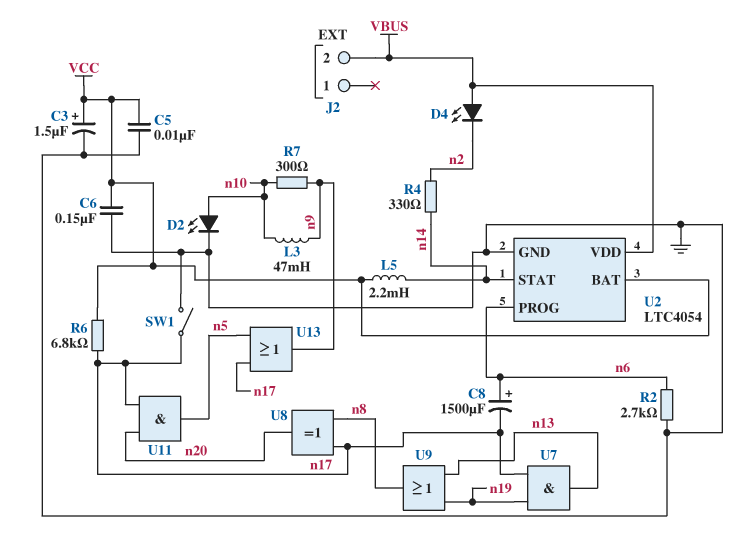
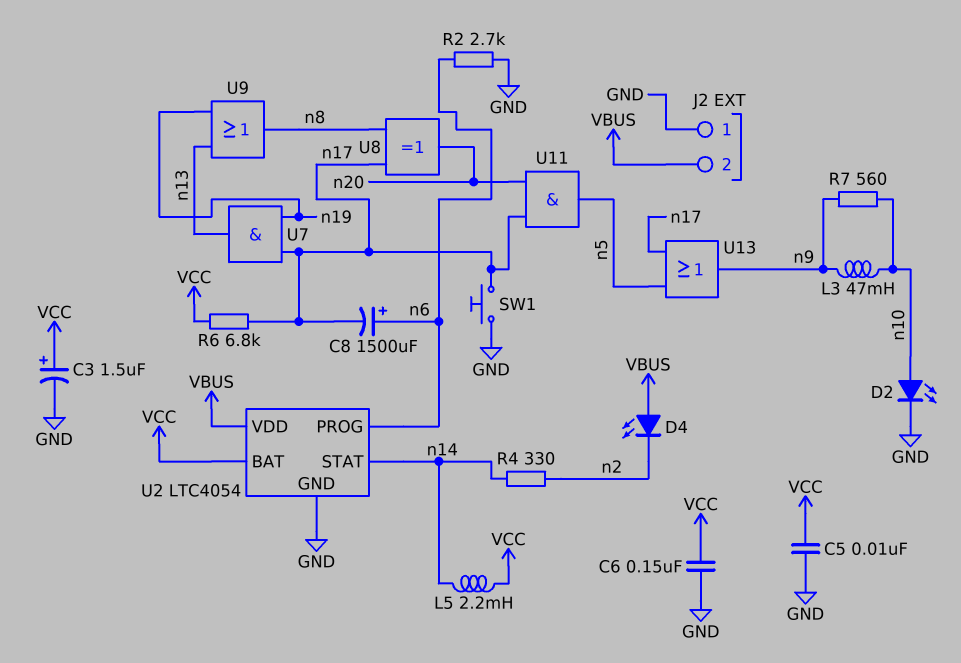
J2 pin 1: none -> GND
R7: 300 (n9, n10) -> 560 (n9, n10)
SW1: switch (GND, n17) -> button (GND, n17)

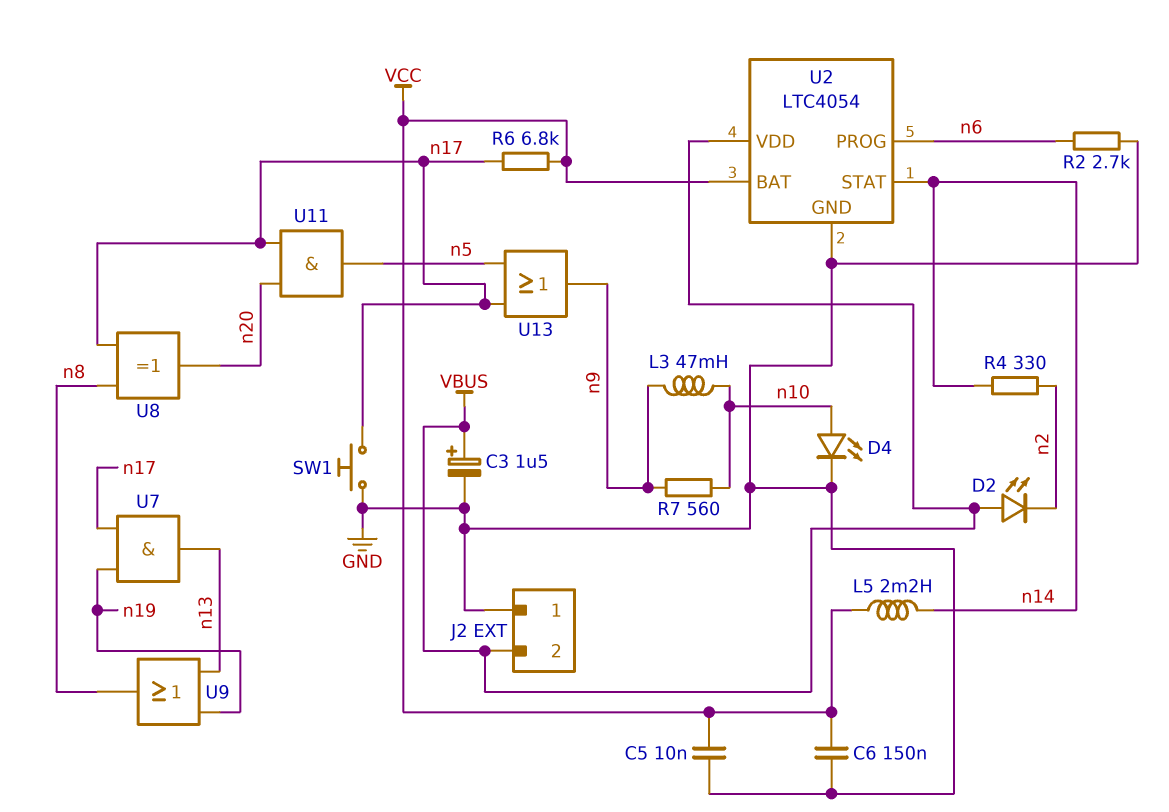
C3: 1.5uF (plus VCC, minus GND) -> 1.5uF (plus VBUS, minus GND)
C8: 1500uF (plus n6, minus n17) -> none
D2: LED (A n10, K GND) -> LED (A VBUS, K n2)
D4: LED (A VBUS, K n2) -> LED (A n10, K GND)

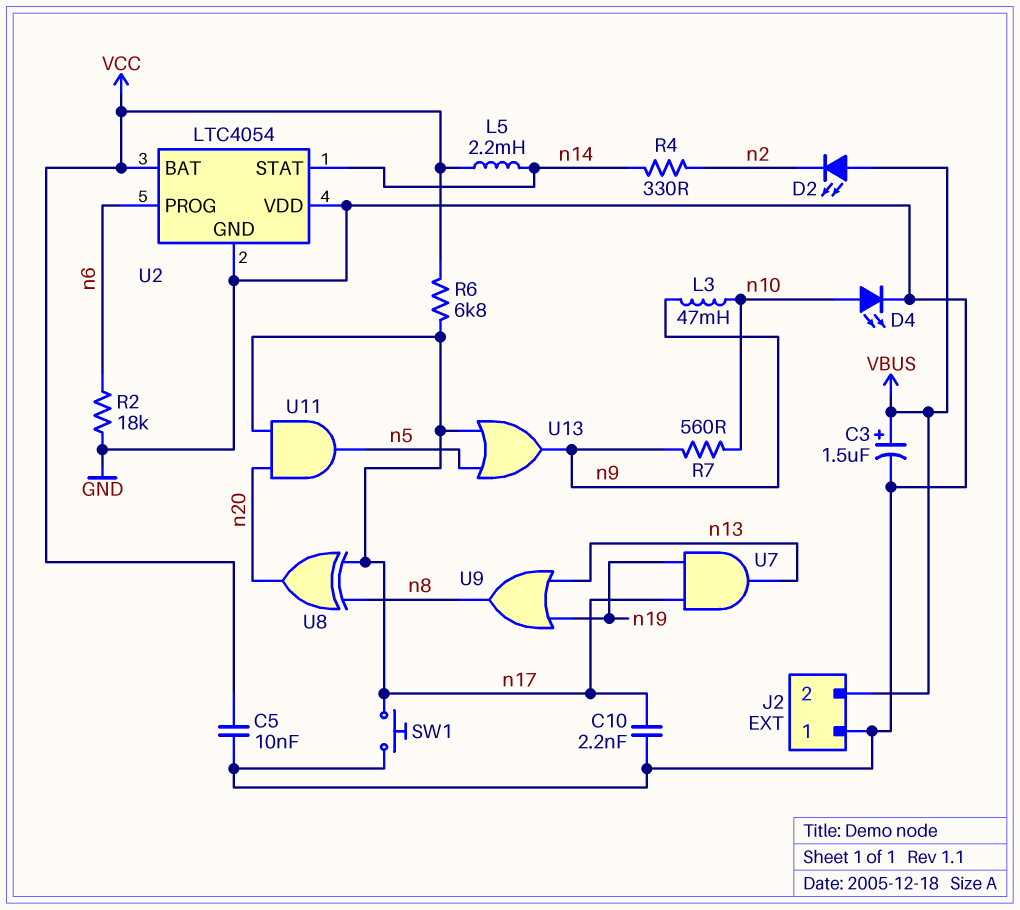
C6: 150nF (GND, VCC) -> none
C10: none -> 2.2nF (GND, n17)
R2: 2.7k (GND, n6) -> 18k (GND, n6)
U2 pin VDD: VBUS -> GND

